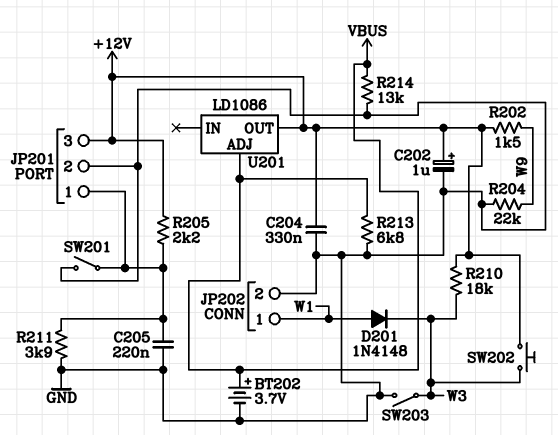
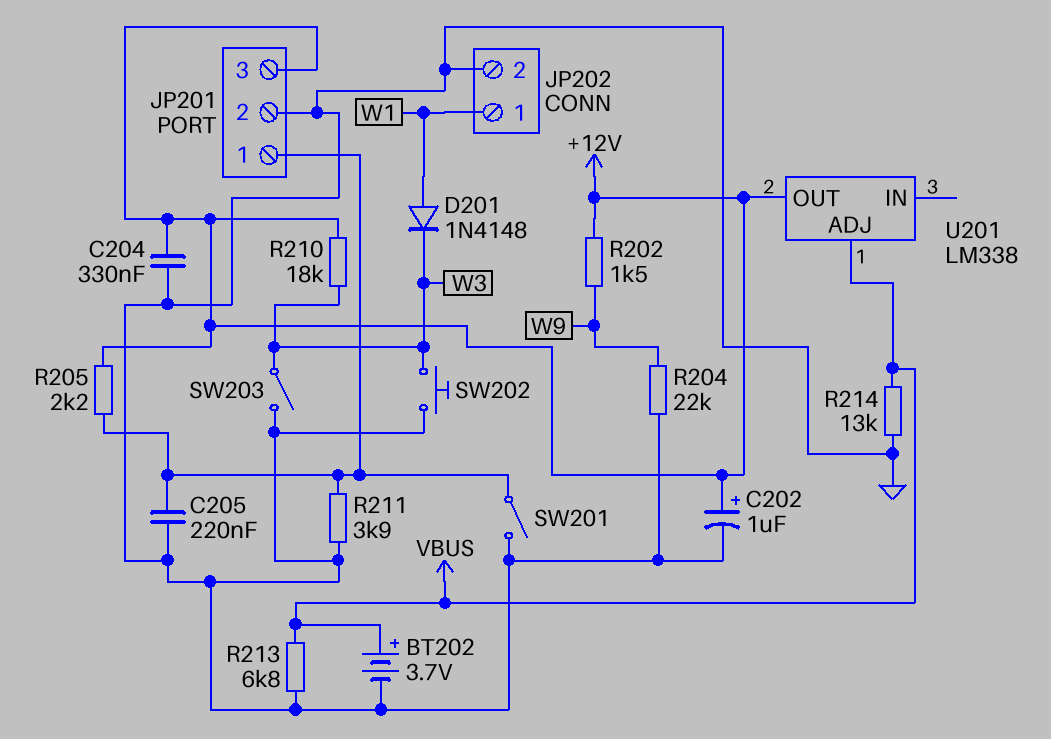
SW202: button (+12V, W3) -> button (GND, W3)
U201: LD1086 -> LM338

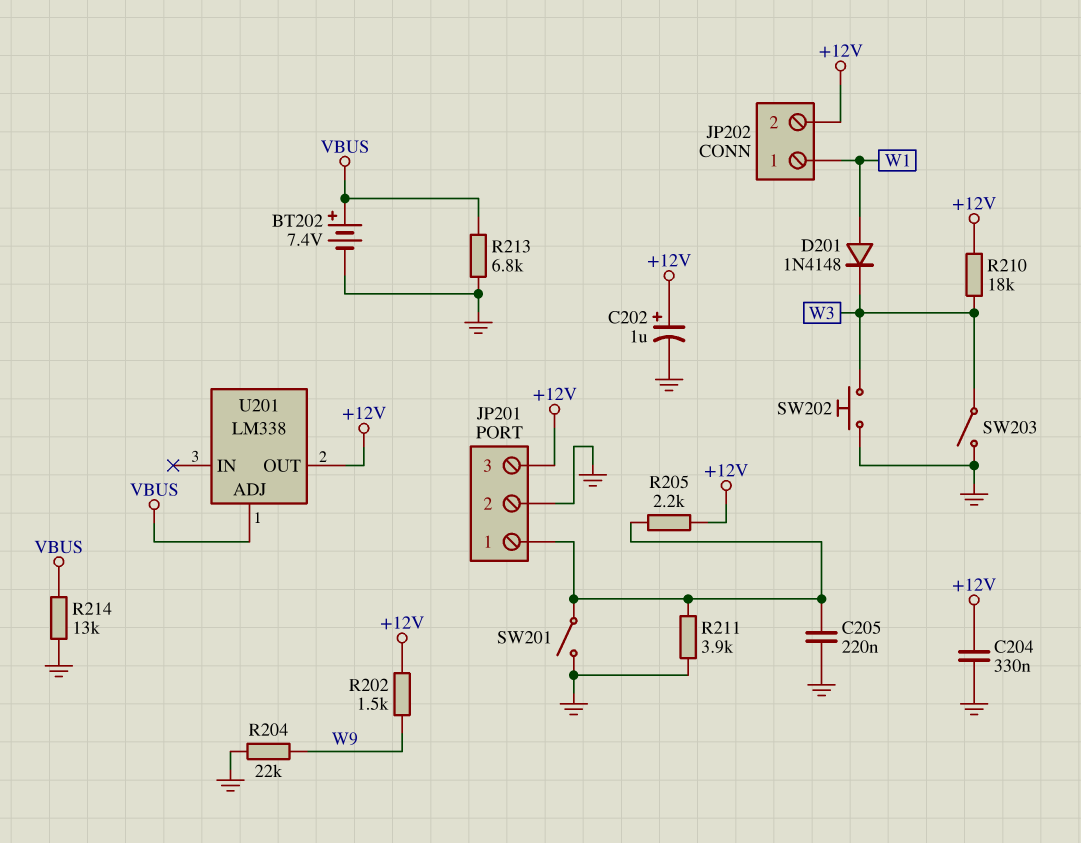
BT202: 3.7V (plus VBUS, minus GND) -> 7.4V (plus VBUS, minus GND)
JP202 pin 2: GND -> +12V

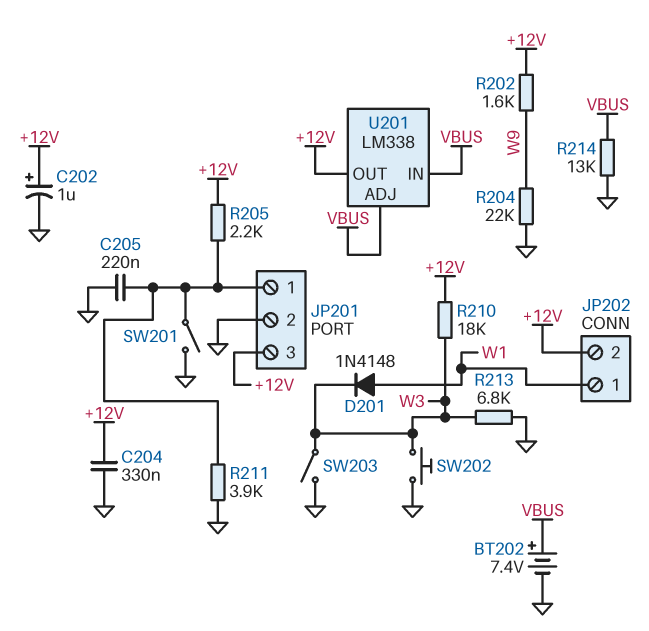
R202: 1.5k (+12V, W9) -> 1.6k (+12V, W9)
R213: 6.8k (GND, VBUS) -> 6.8k (GND, W3)
U201 pin IN: none -> VBUS

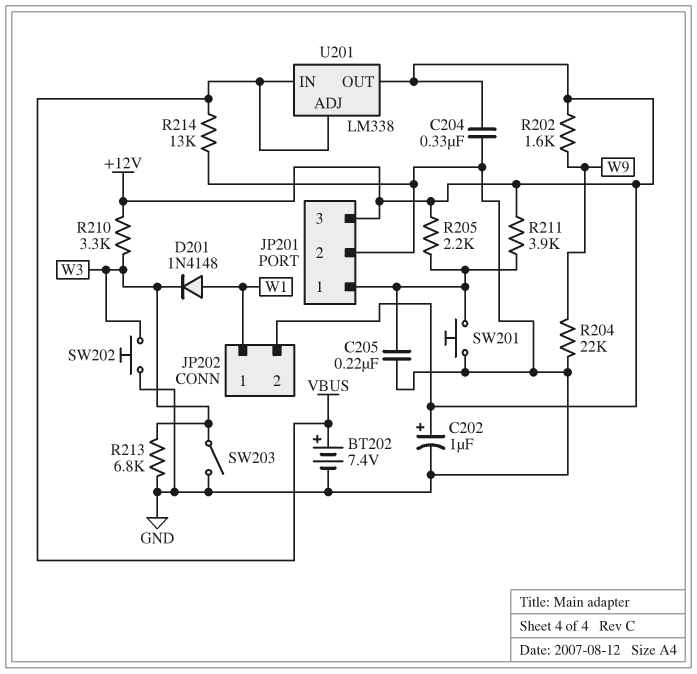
R210: 18k (+12V, W3) -> 3.3k (+12V, W3)
R211: 3.9k (GND, JP201/1) -> 3.9k (+12V, JP201/1)
SW201: switch (GND, JP201/1) -> button (GND, JP201/1)

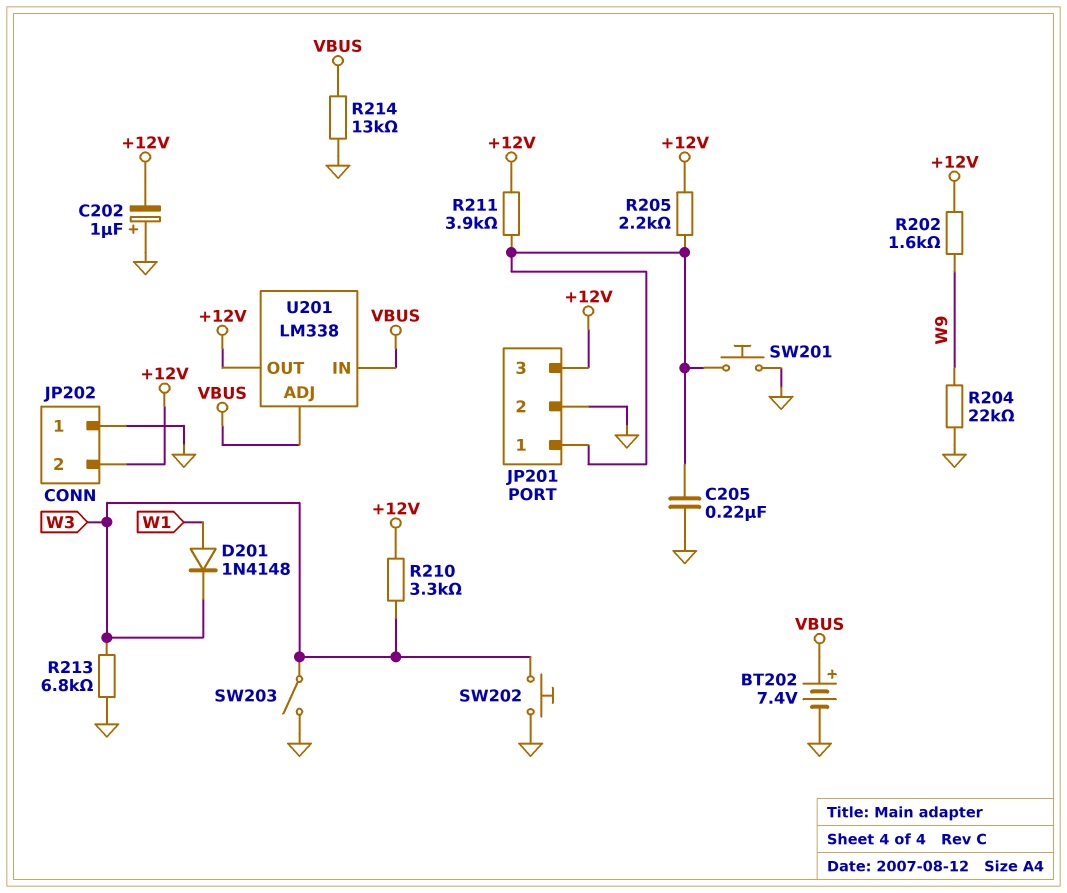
C202: 1uF (plus +12V, minus GND) -> 1uF (plus GND, minus +12V)
C204: 330nF (+12V, GND) -> none
JP202 pin 1: W1 -> GND

